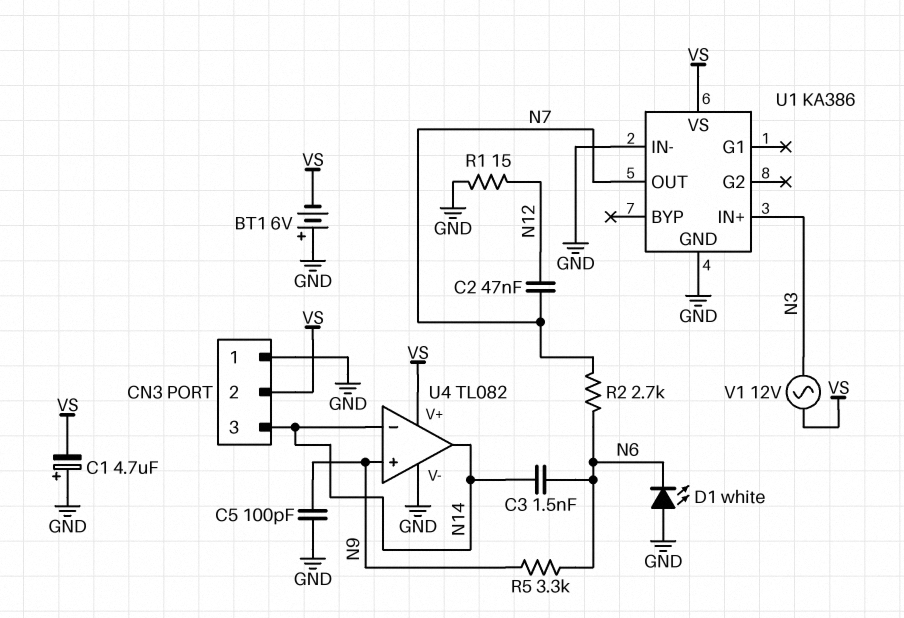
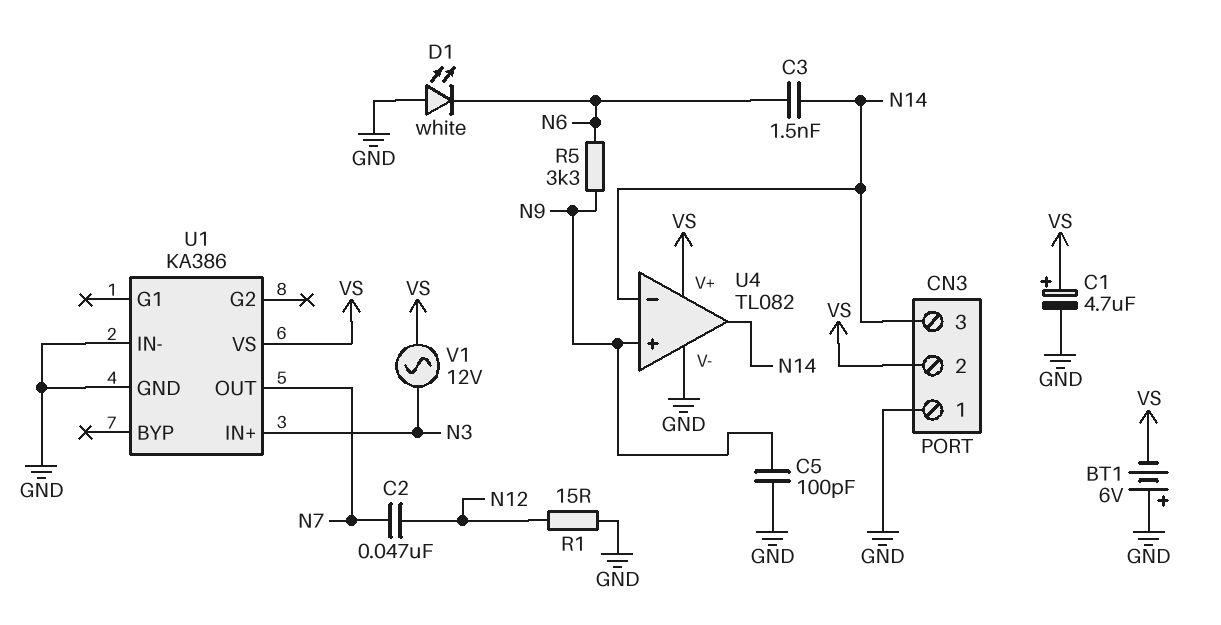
C1: 4.7uF (plus GND, minus VS) -> 4.7uF (plus VS, minus GND)
R2: 2.7k (N6, N7) -> none

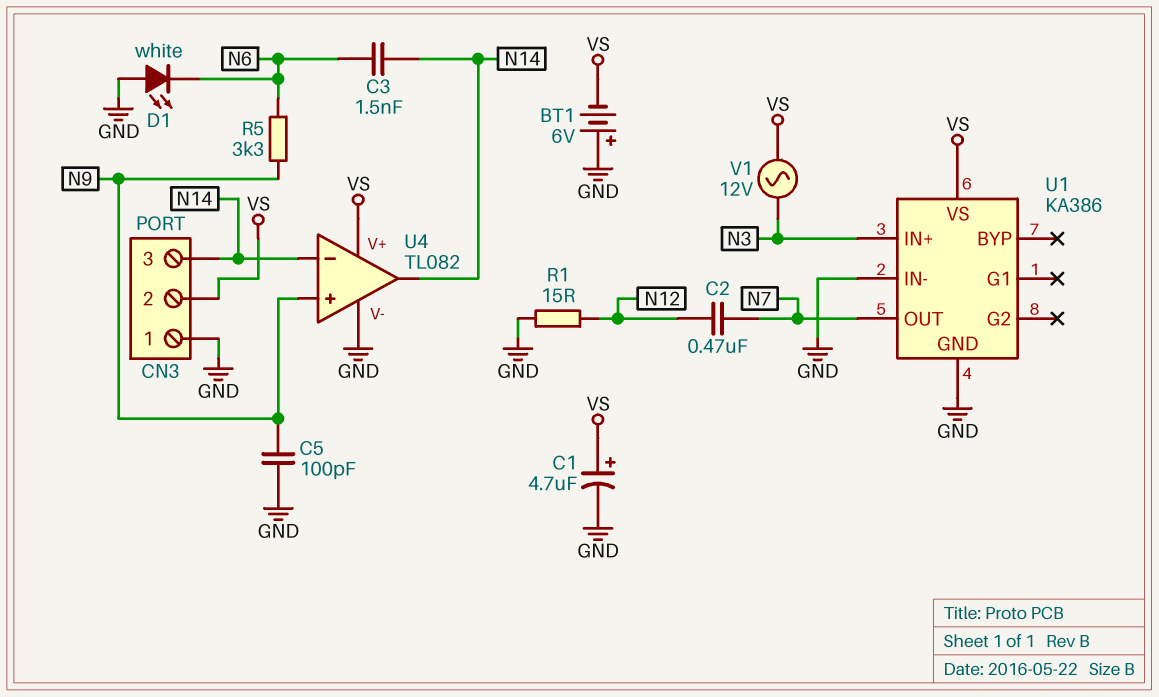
C2: 47nF (N7, N12) -> 470nF (N7, N12)

